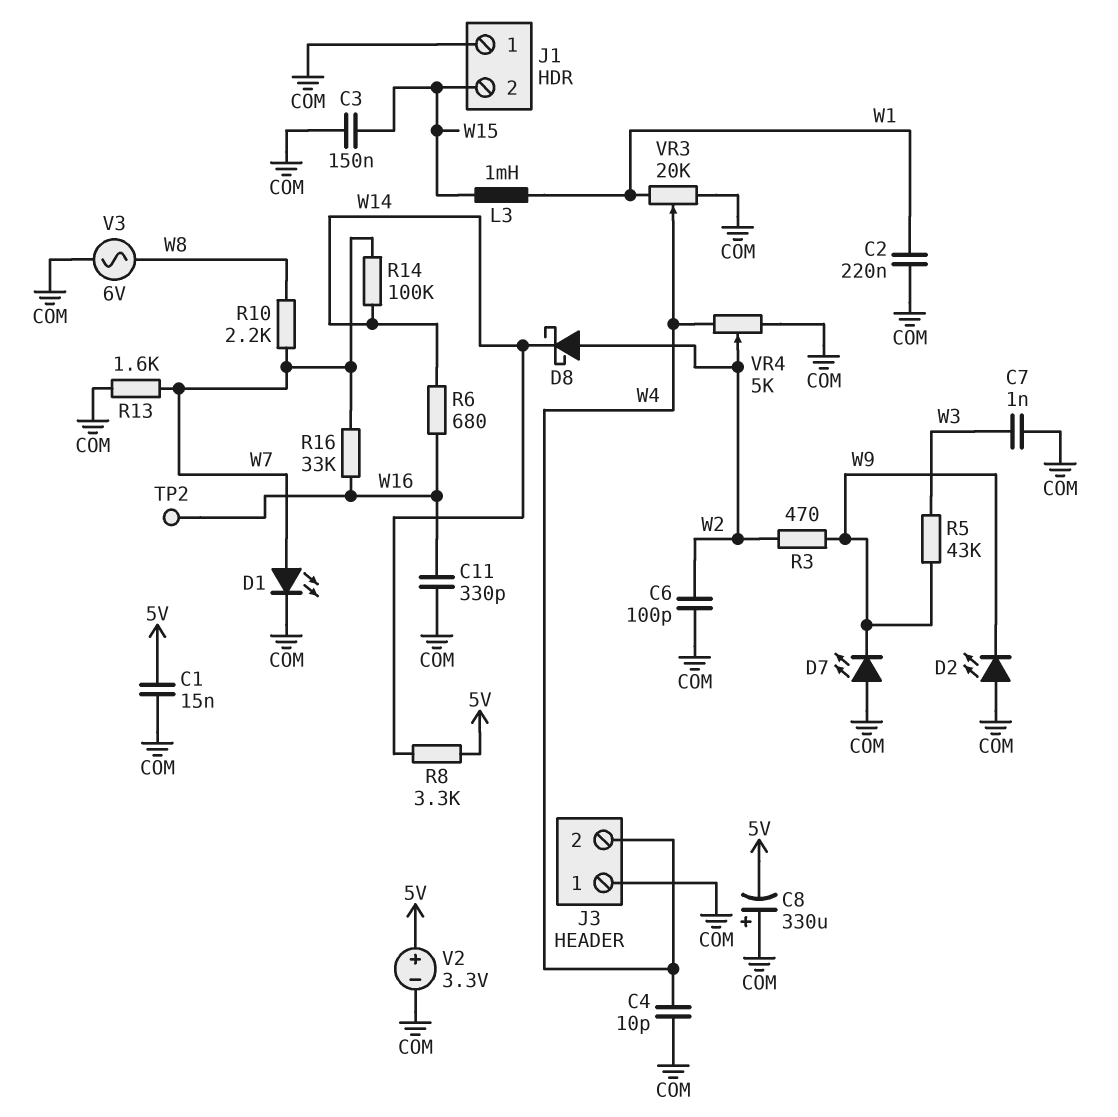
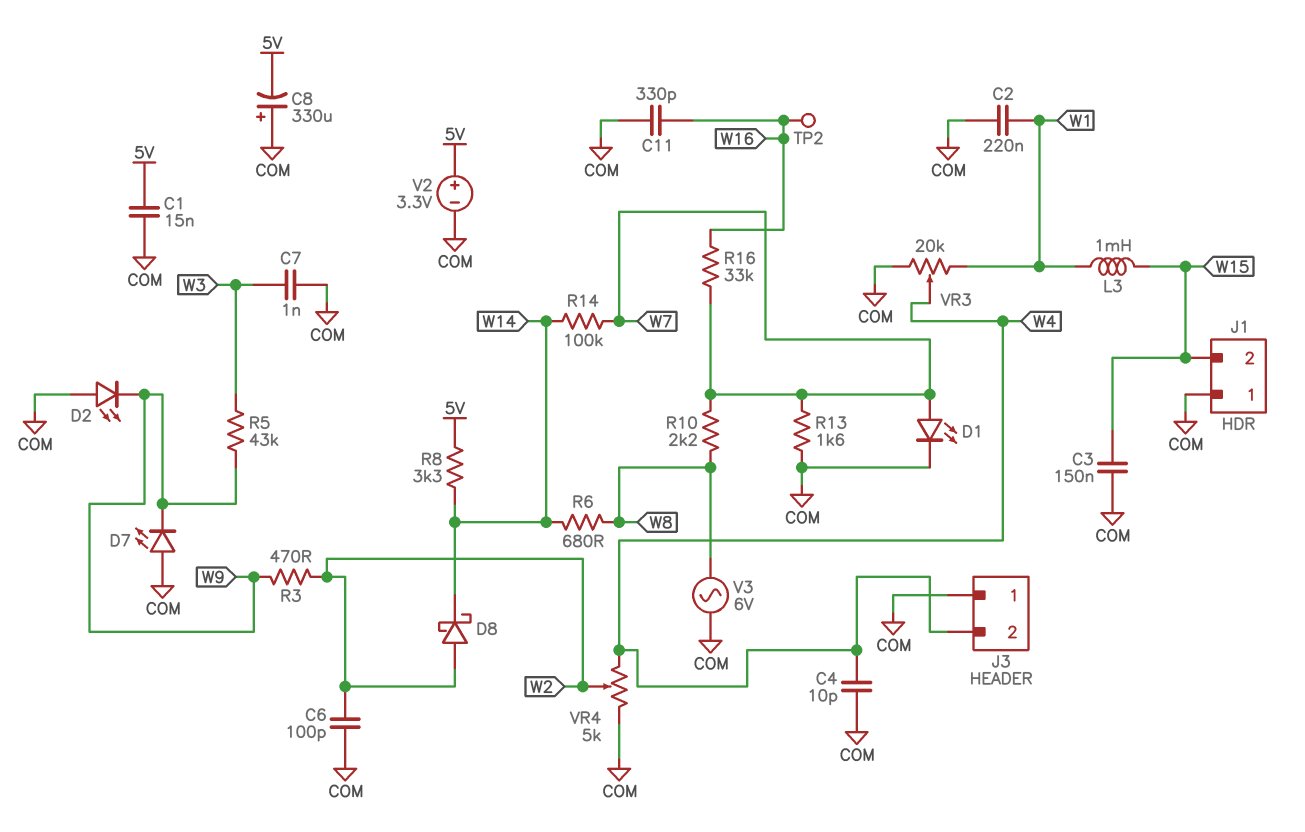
R6: 680 (W14, W16) -> 680 (W8, W14)

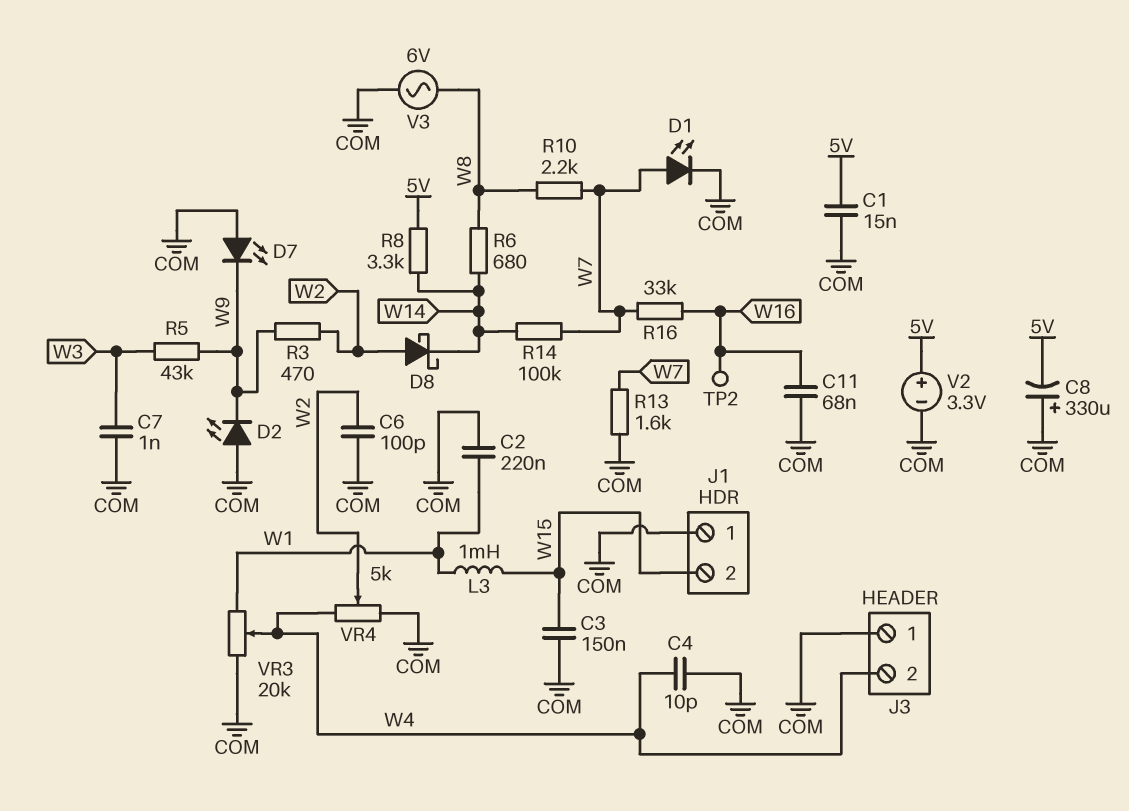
C11: 330pF (COM, W16) -> 68nF (COM, W16)

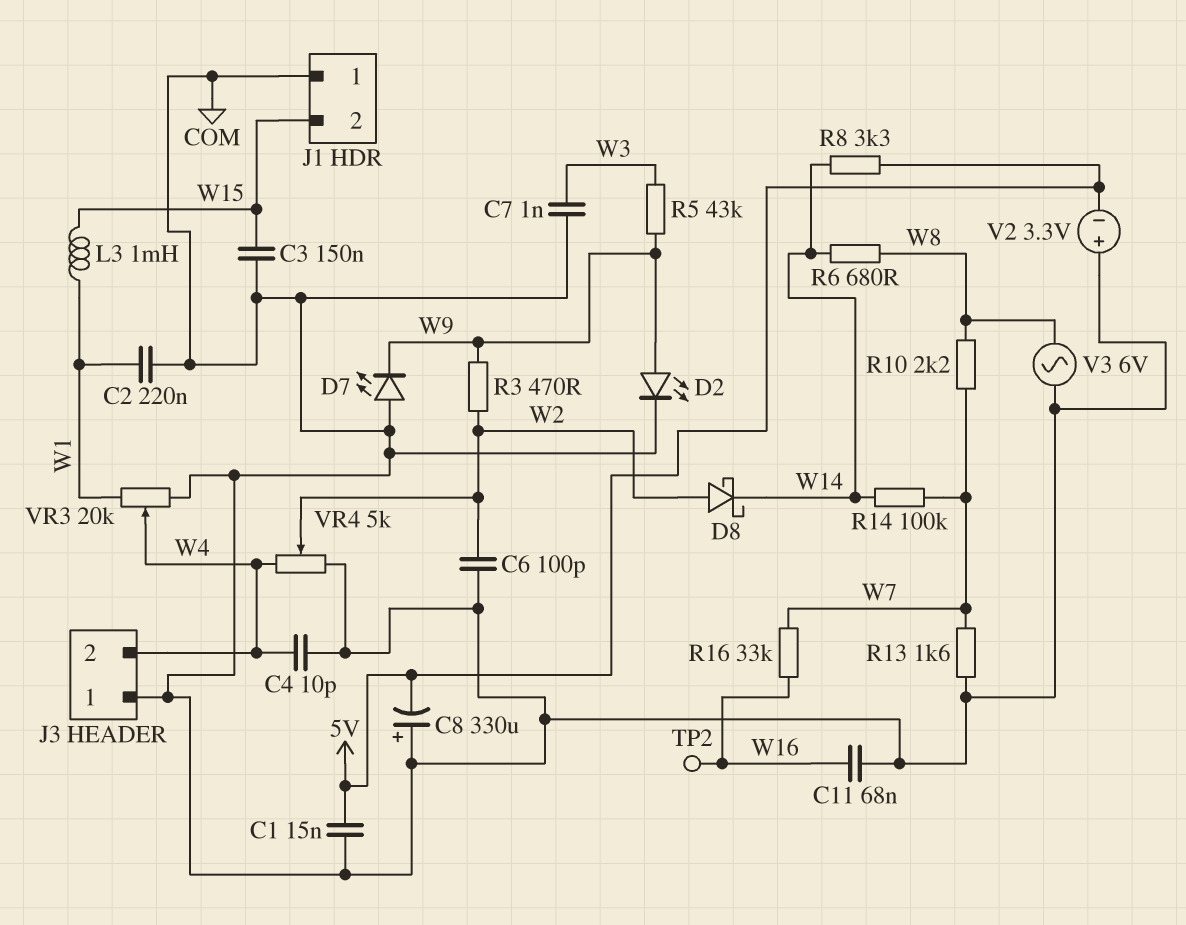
D1: LED (A W7, K COM) -> none
D2: LED (A COM, K W9) -> LED (A W9, K COM)
V2: 3.3V (plus 5V, minus COM) -> 3.3V (plus COM, minus 5V)

